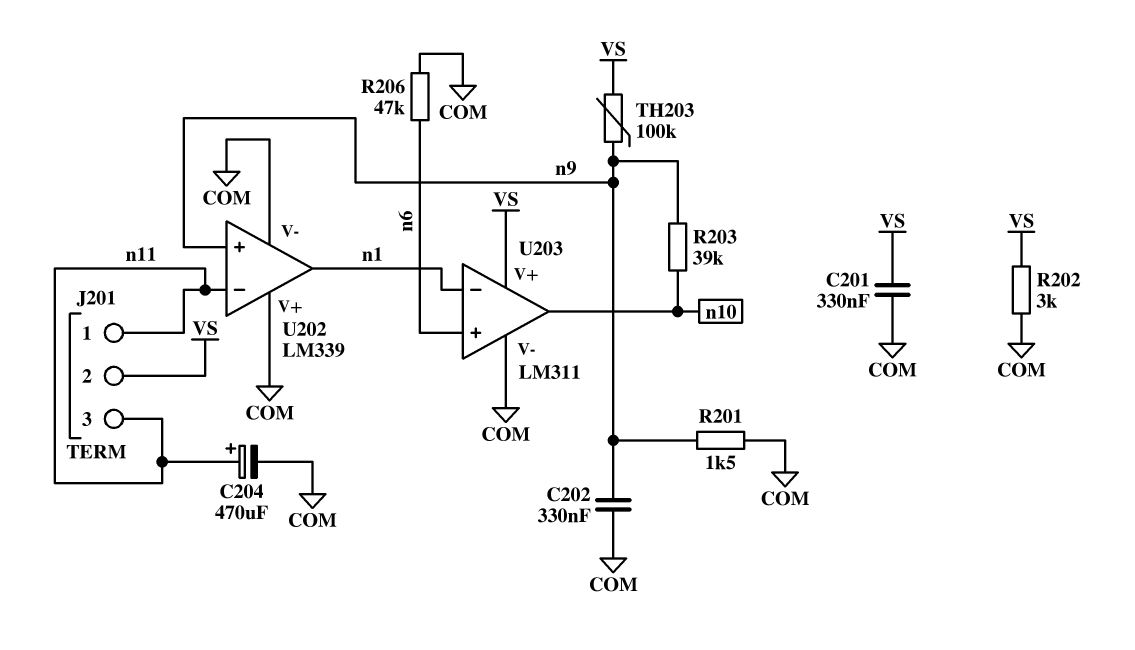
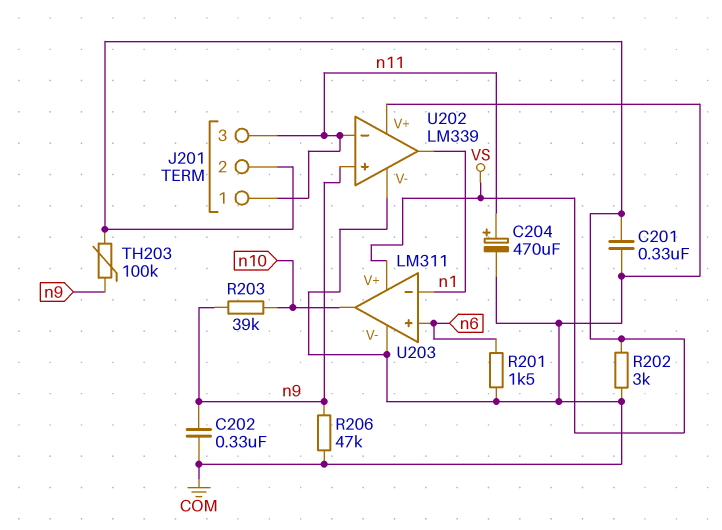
R201: 1.5k (COM, n9) -> 1.5k (COM, n6)
R206: 47k (COM, n6) -> 47k (COM, n9)

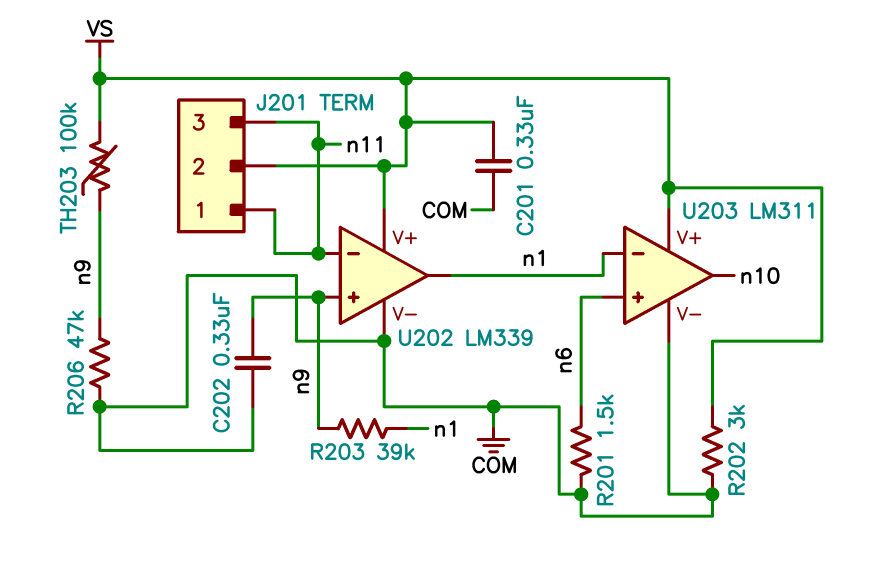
C204: 470uF (plus n11, minus COM) -> none
R203: 39k (n9, n10) -> 39k (n1, n9)
U202 pin V+: COM -> VS

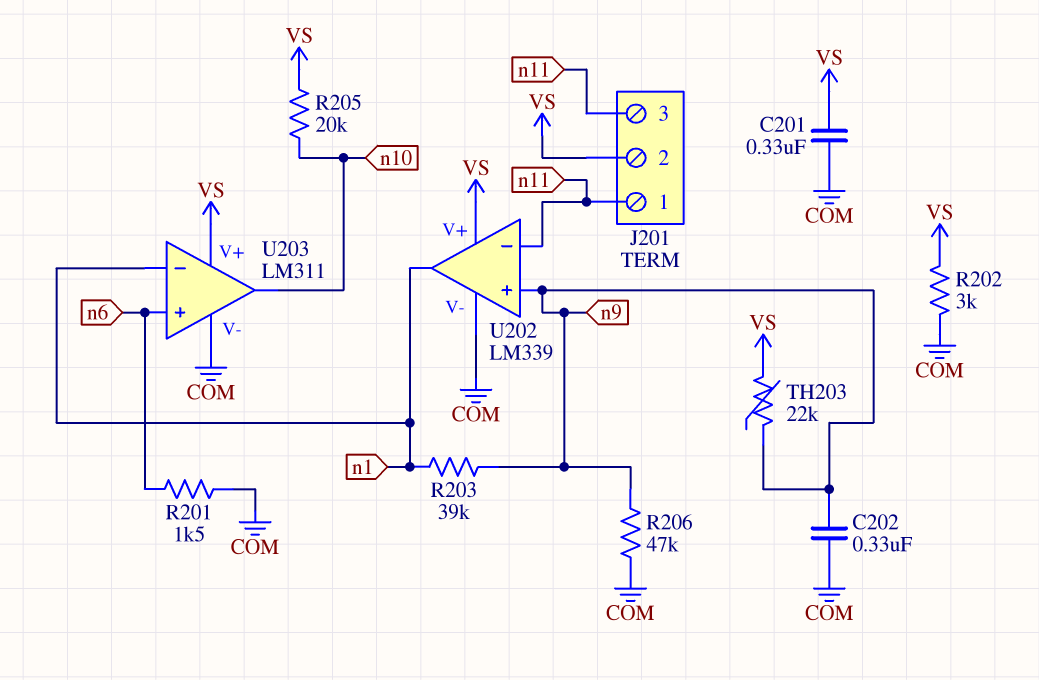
R205: none -> 20k (VS, n10)
TH203: 100k (VS, n9) -> 22k (VS, n9)

